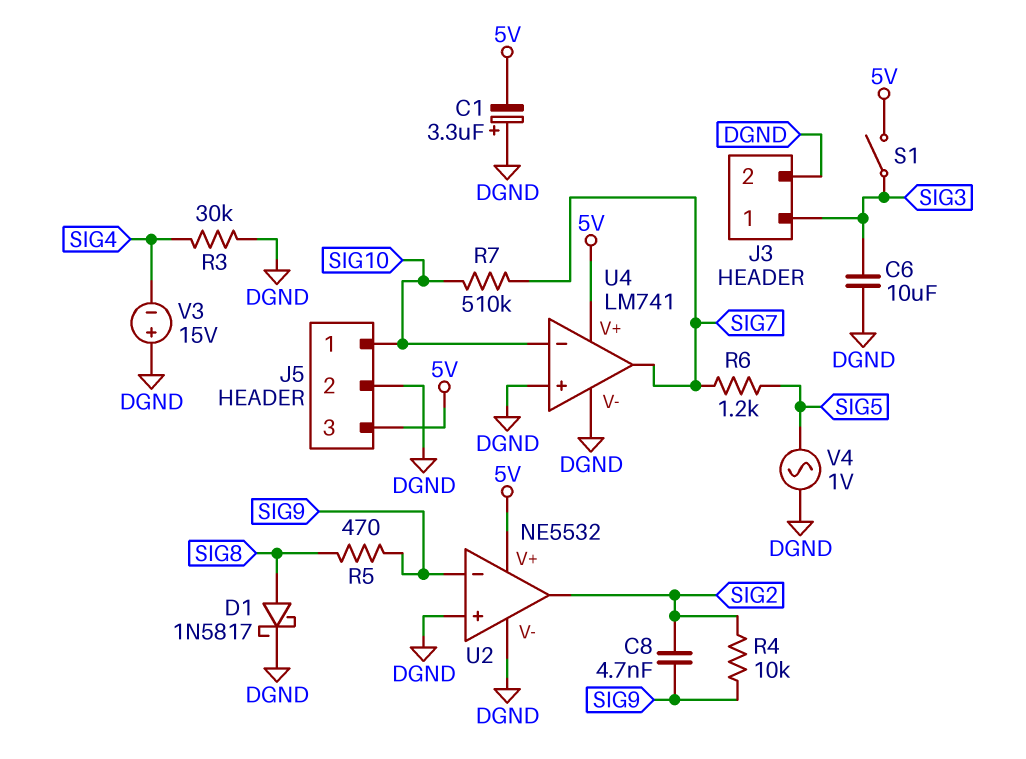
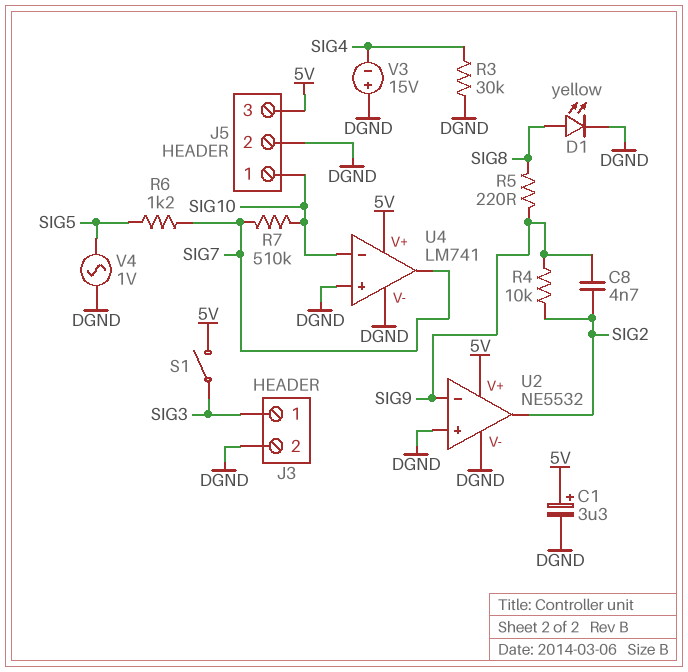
C1: 3.3uF (plus DGND, minus 5V) -> 3.3uF (plus 5V, minus DGND)
C6: 10uF (DGND, SIG3) -> none
D1: schottky 1N5817 (A SIG8, K DGND) -> LED yellow (A SIG8, K DGND)
R5: 470 (SIG8, SIG9) -> 220 (SIG8, SIG9)

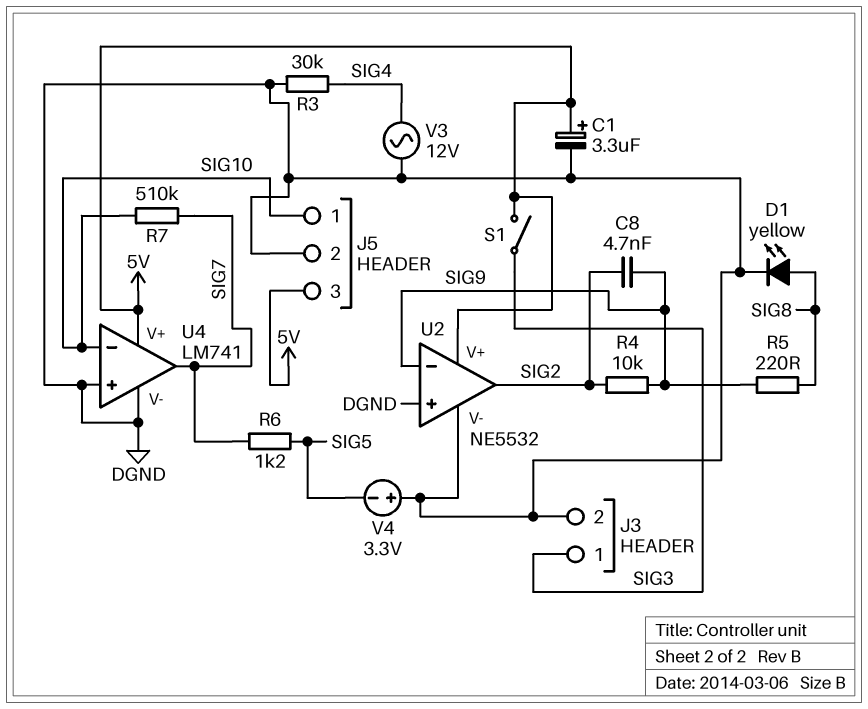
V3: 15V (plus DGND, minus SIG4) -> AC 12V (DGND, SIG4)
V4: AC 1V (DGND, SIG5) -> 3.3V (plus DGND, minus SIG5)

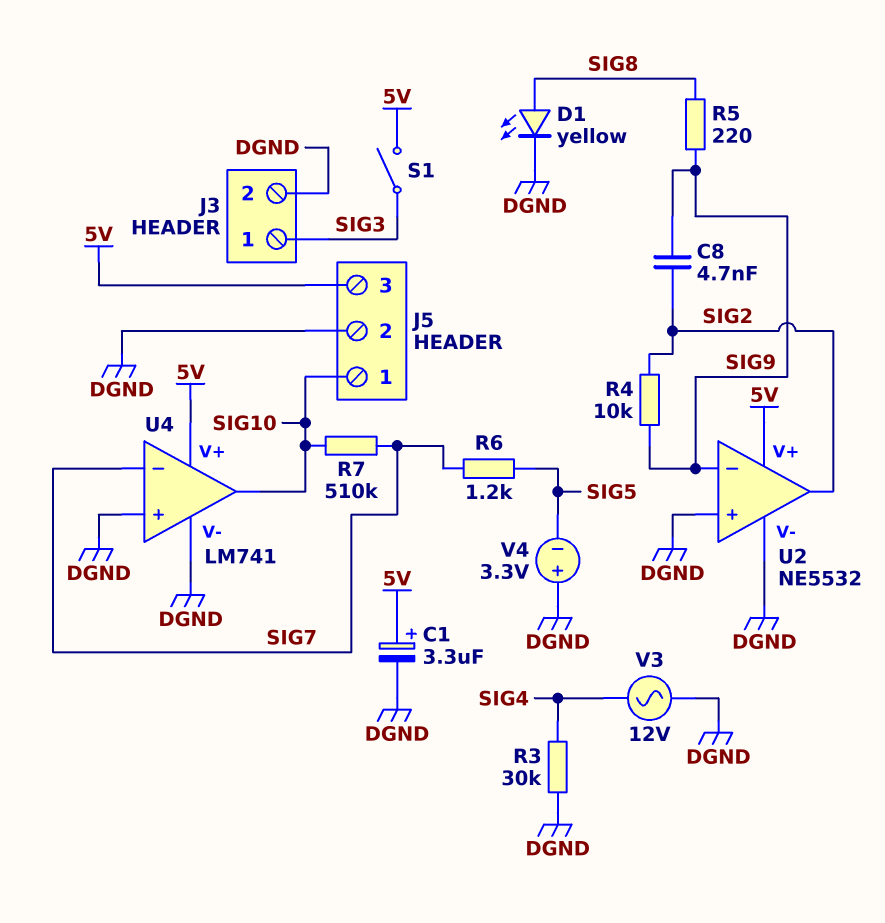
U4 pin in-: SIG10 -> SIG7
U4 pin out: SIG7 -> SIG10

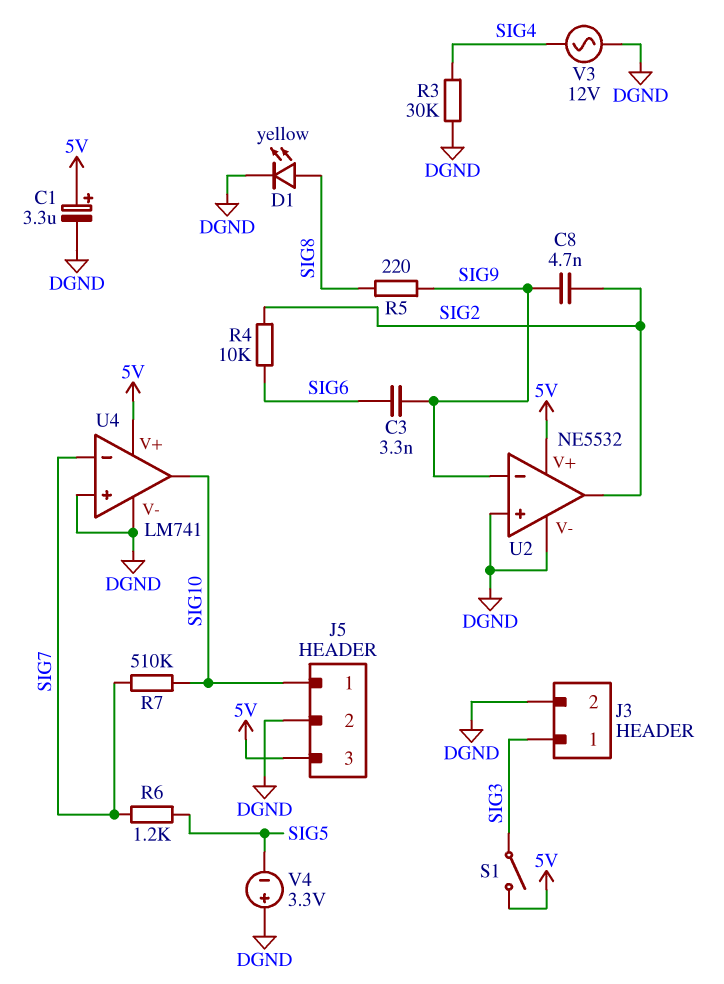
C3: none -> 3.3nF (SIG6, SIG9)
R4: 10k (SIG2, SIG9) -> 10k (SIG2, SIG6)

